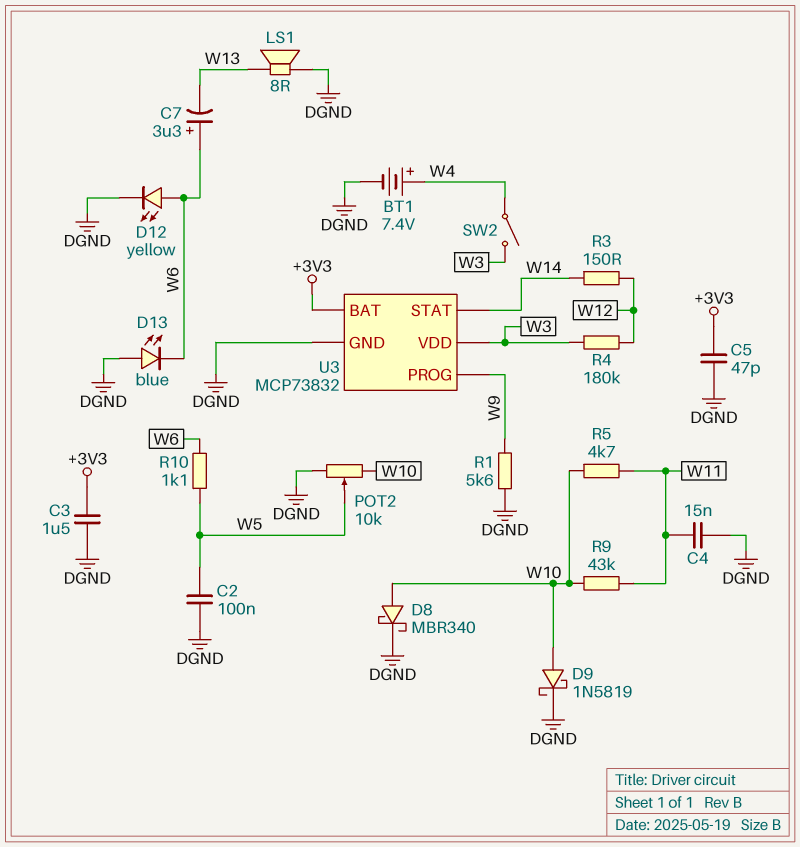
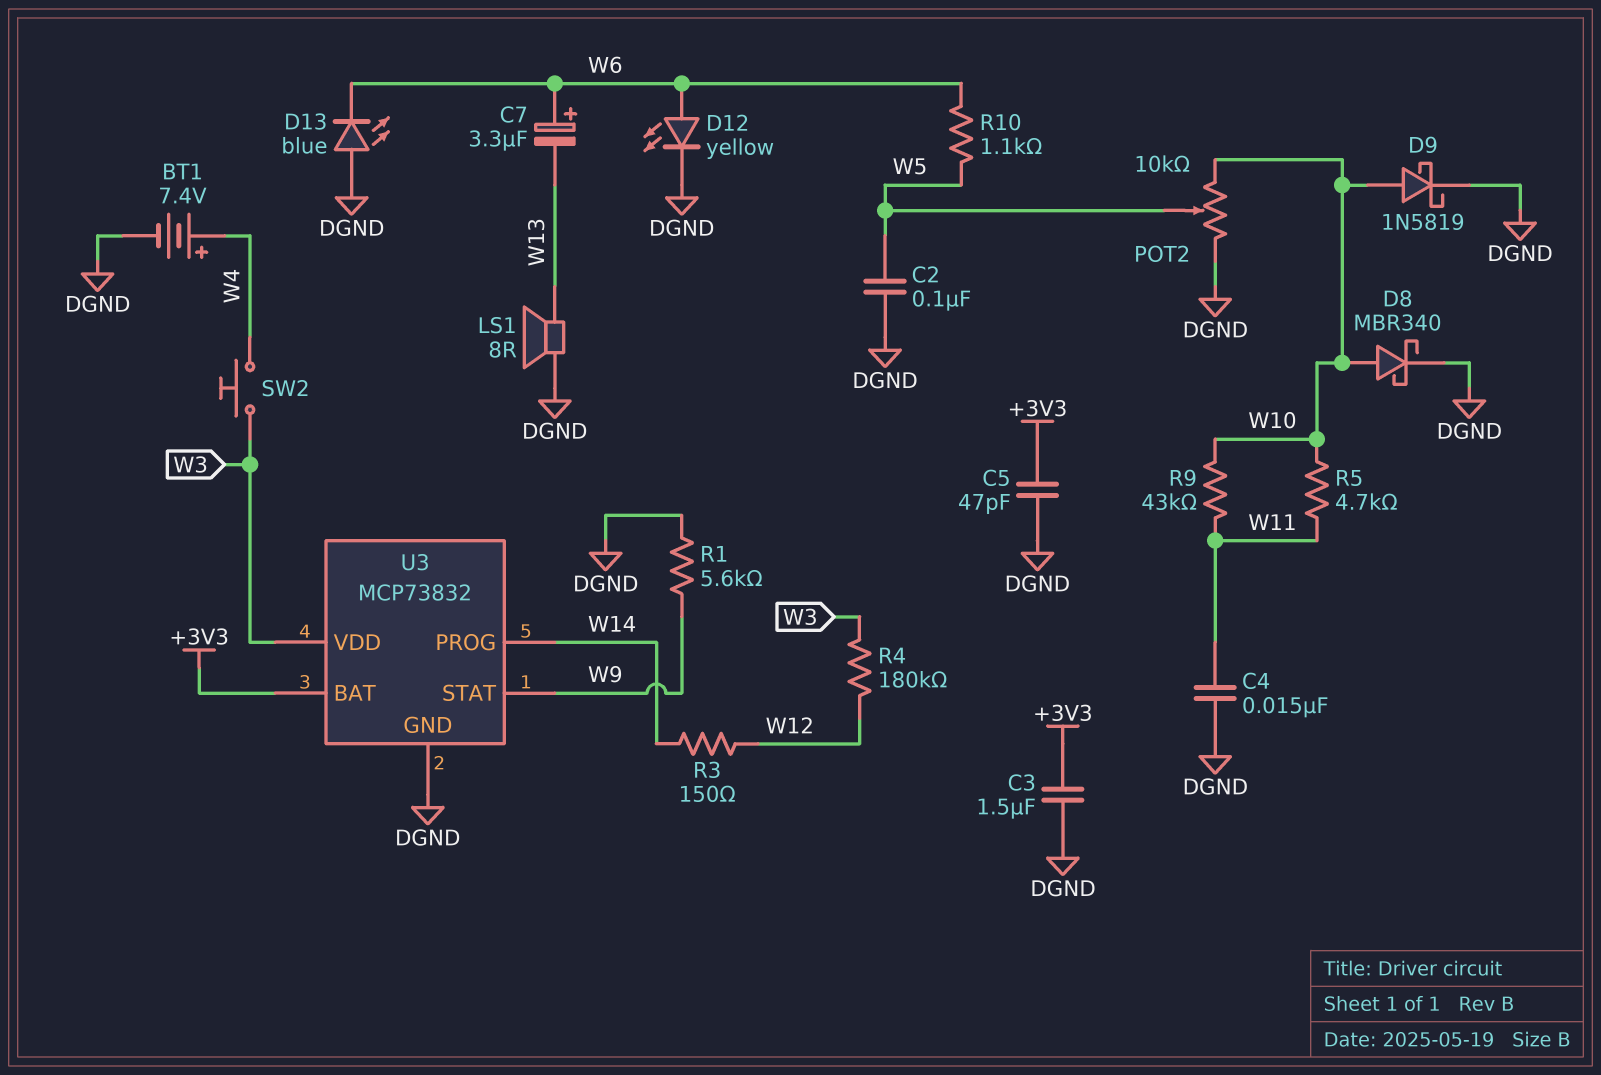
SW2: switch (W3, W4) -> button (W3, W4)
U3 pin PROG: W9 -> W14
U3 pin STAT: W14 -> W9

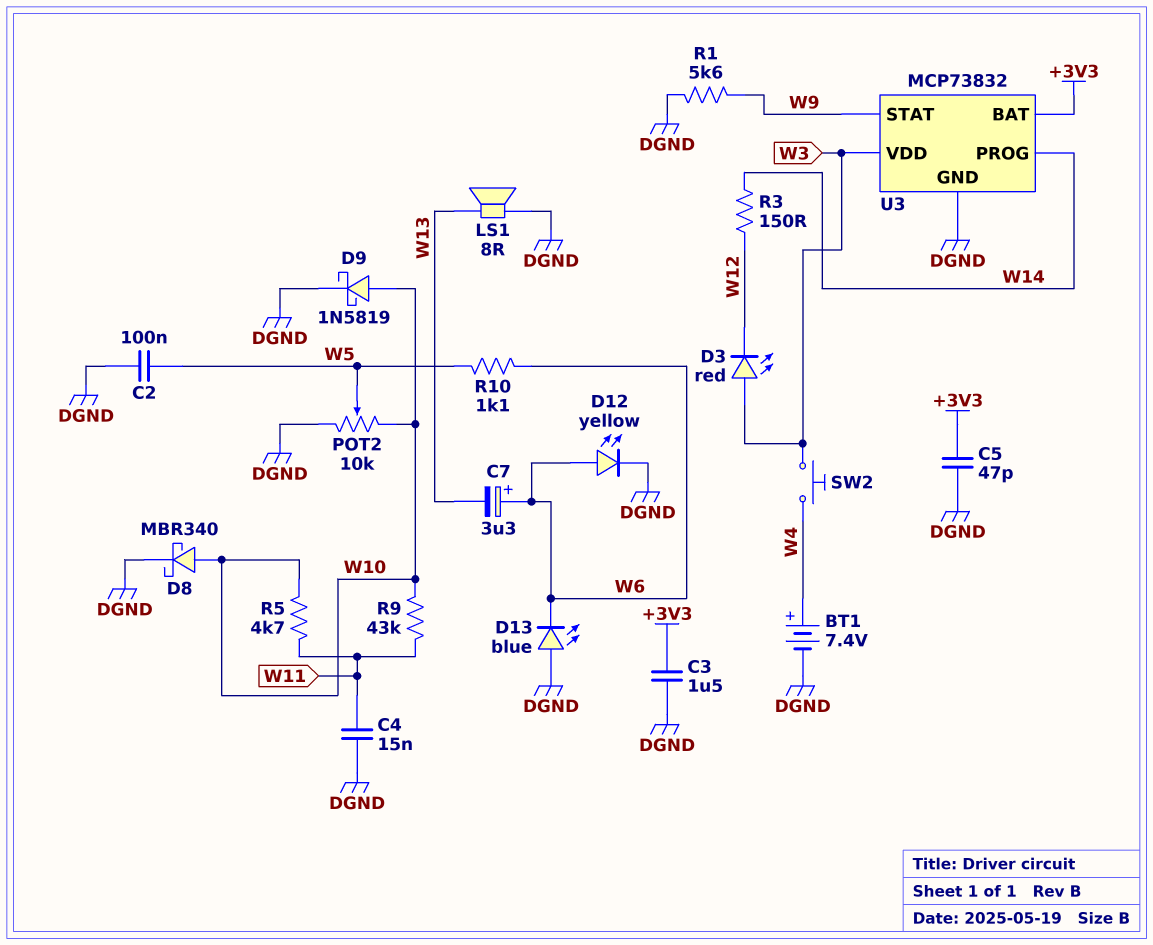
D3: none -> LED red (A W3, K W12)
R4: 180k (W3, W12) -> none

